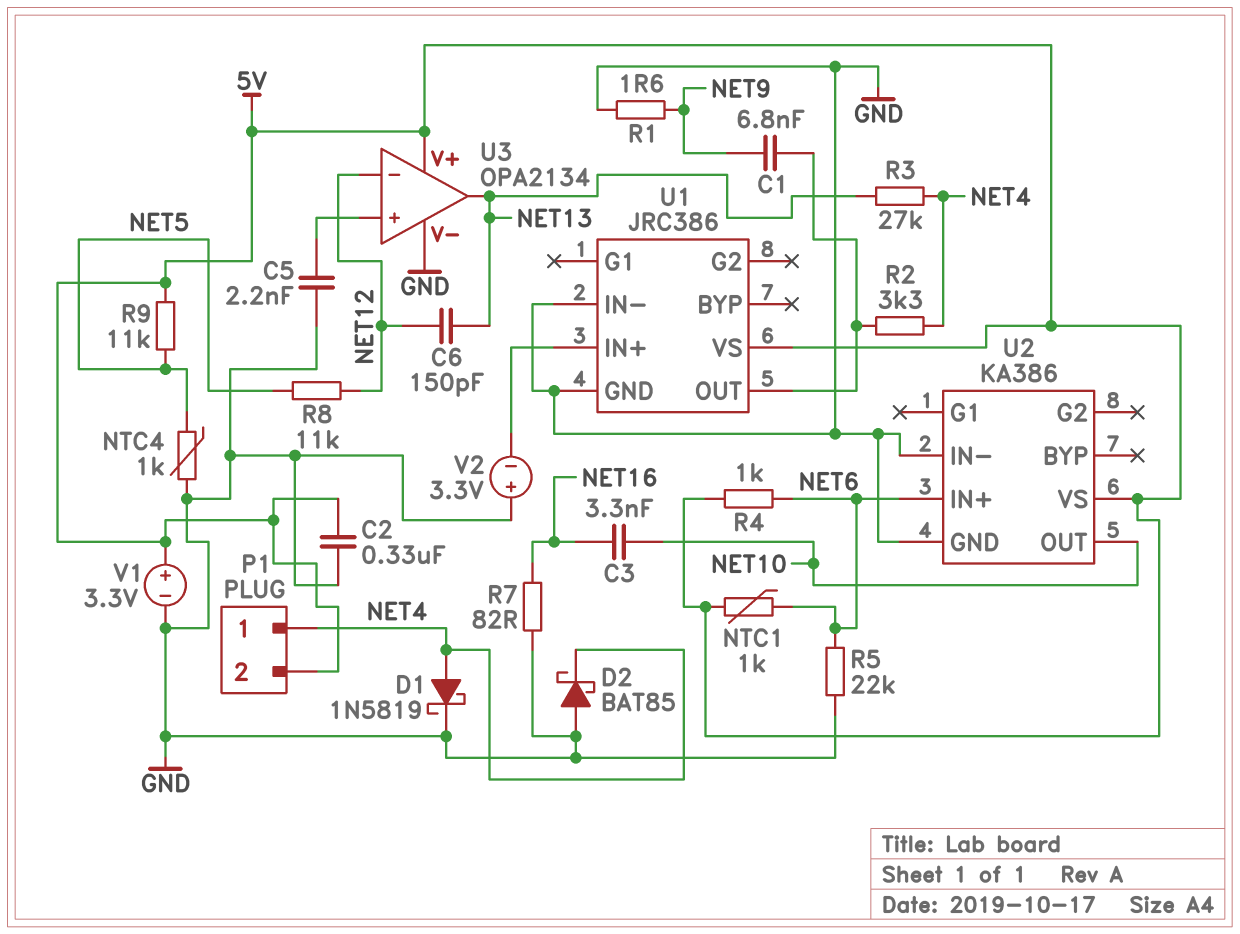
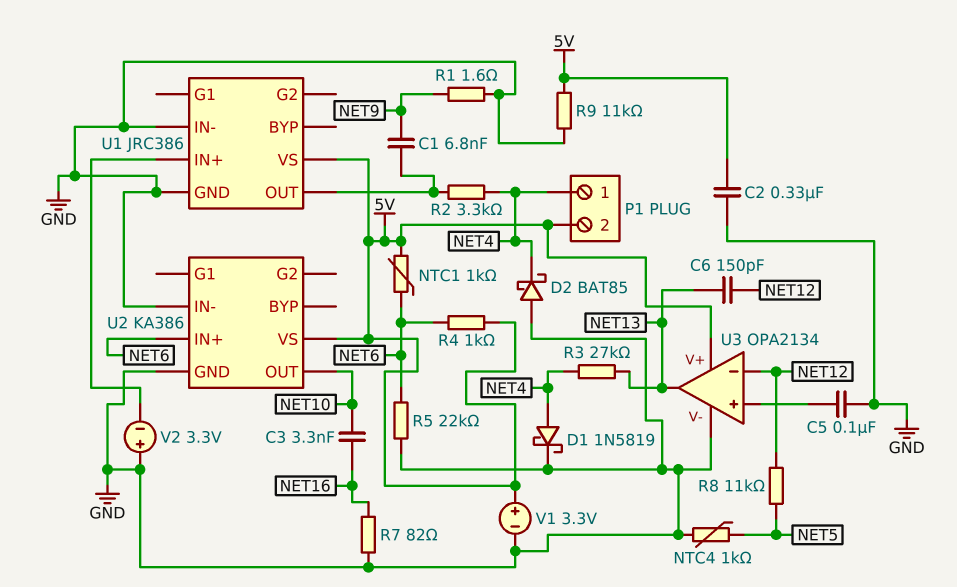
C5: 2.2nF (GND, U3/in+) -> 100nF (GND, U3/in+)
R9: 11k (5V, NET5) -> 11k (5V, GND)

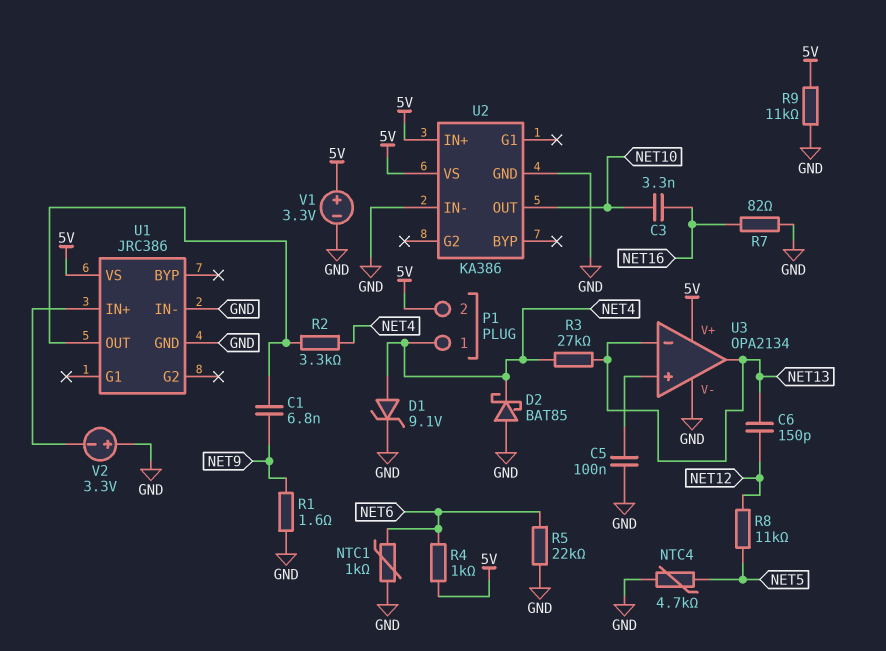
C2: 330nF (5V, GND) -> none
D1: schottky 1N5819 (A NET4, K GND) -> zener 9.1V (A NET4, K GND)
NTC1: 1k (5V, NET6) -> 1k (GND, NET6)
NTC4: 1k (GND, NET5) -> 4.7k (GND, NET5)
U2 pin IN+: NET6 -> 5V
U3 pin in-: NET12 -> NET13

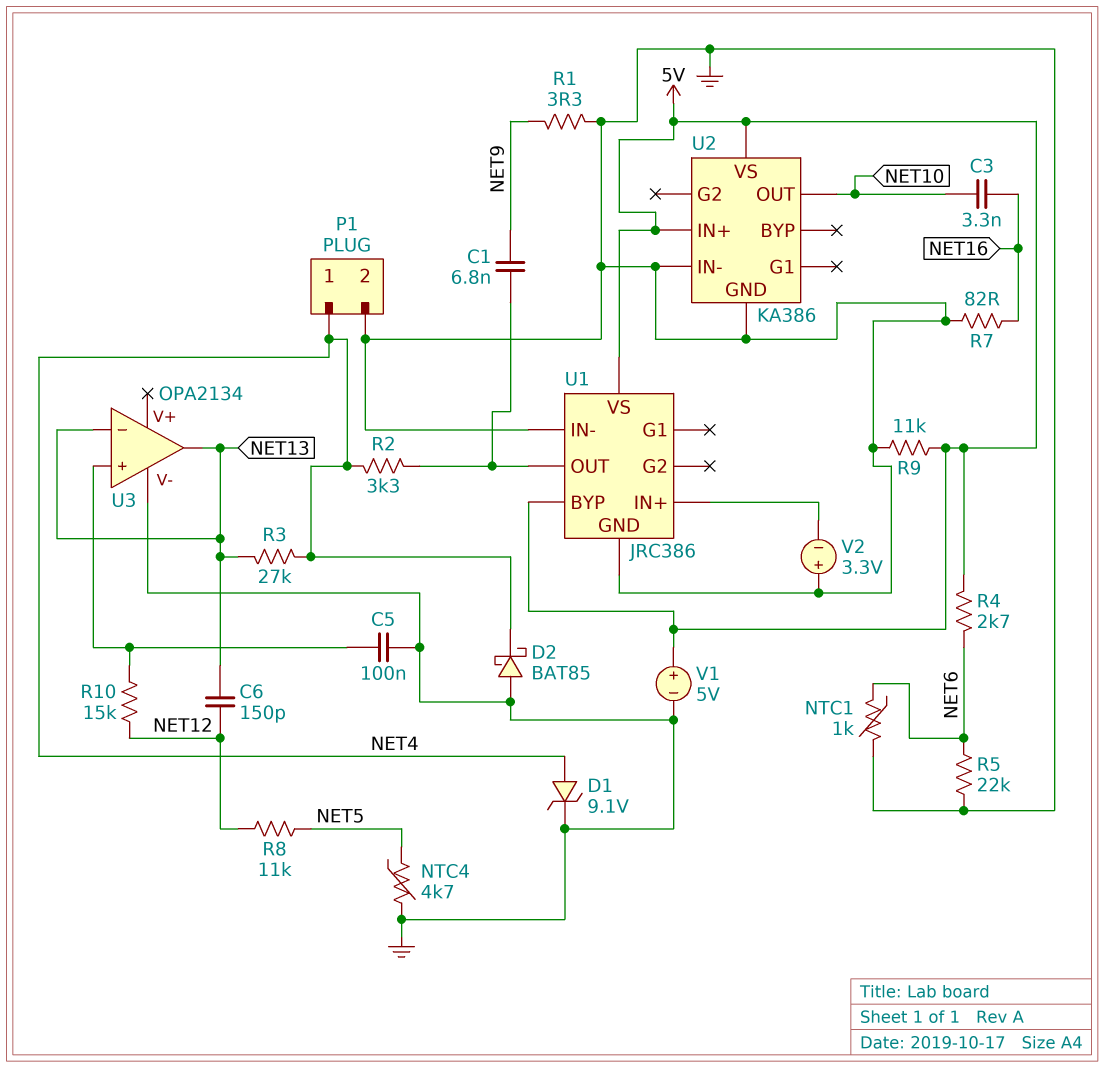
P1 pin 2: 5V -> GND
R1: 1.6 (GND, NET9) -> 3.3 (GND, NET9)
R4: 1k (5V, NET6) -> 2.7k (5V, NET6)
R10: none -> 15k (NET12, U3/in+)
U1 pin BYP: none -> 5V
U3 pin V+: 5V -> none
V1: 3.3V (plus 5V, minus GND) -> 5V (plus 5V, minus GND)

